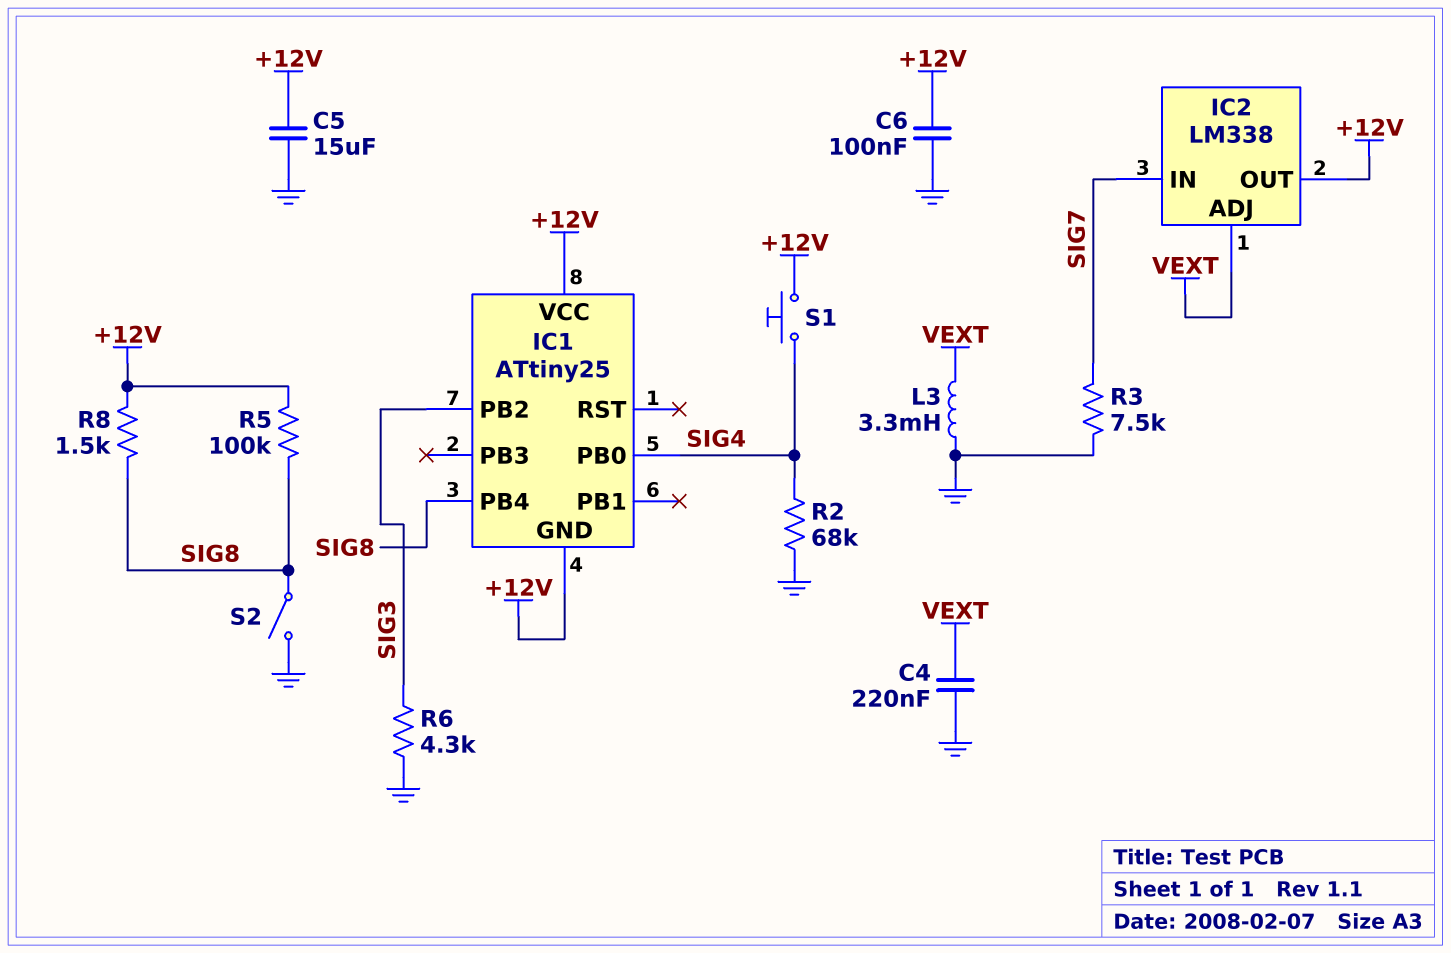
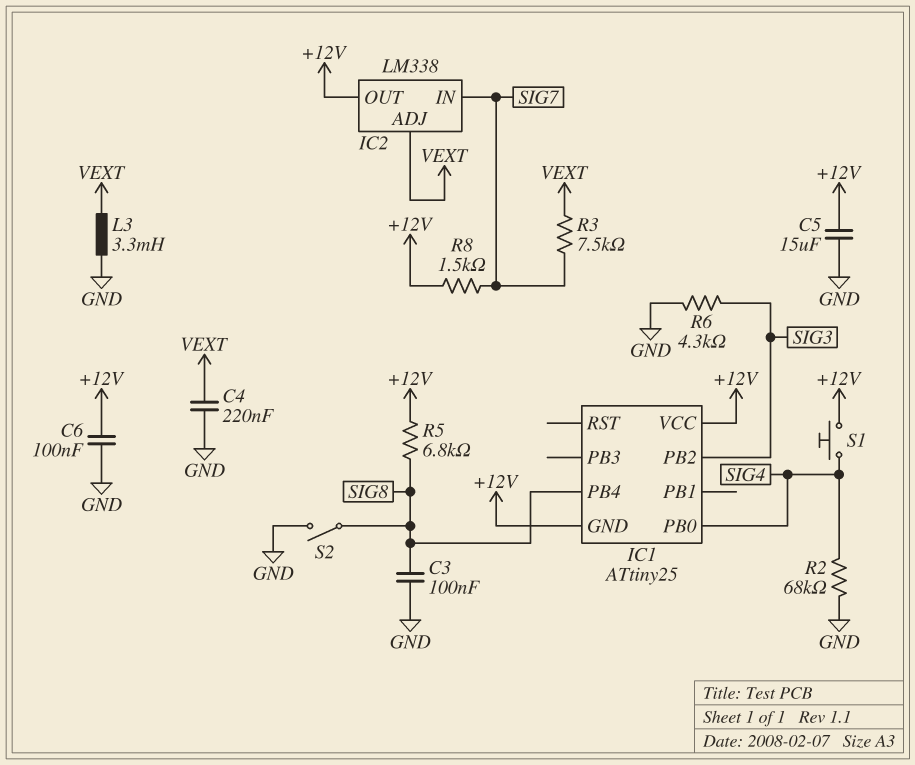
C3: none -> 100nF (GND, SIG8)
R3: 7.5k (GND, SIG7) -> 7.5k (SIG7, VEXT)
R5: 100k (+12V, SIG8) -> 6.8k (+12V, SIG8)
R8: 1.5k (+12V, SIG8) -> 1.5k (+12V, SIG7)

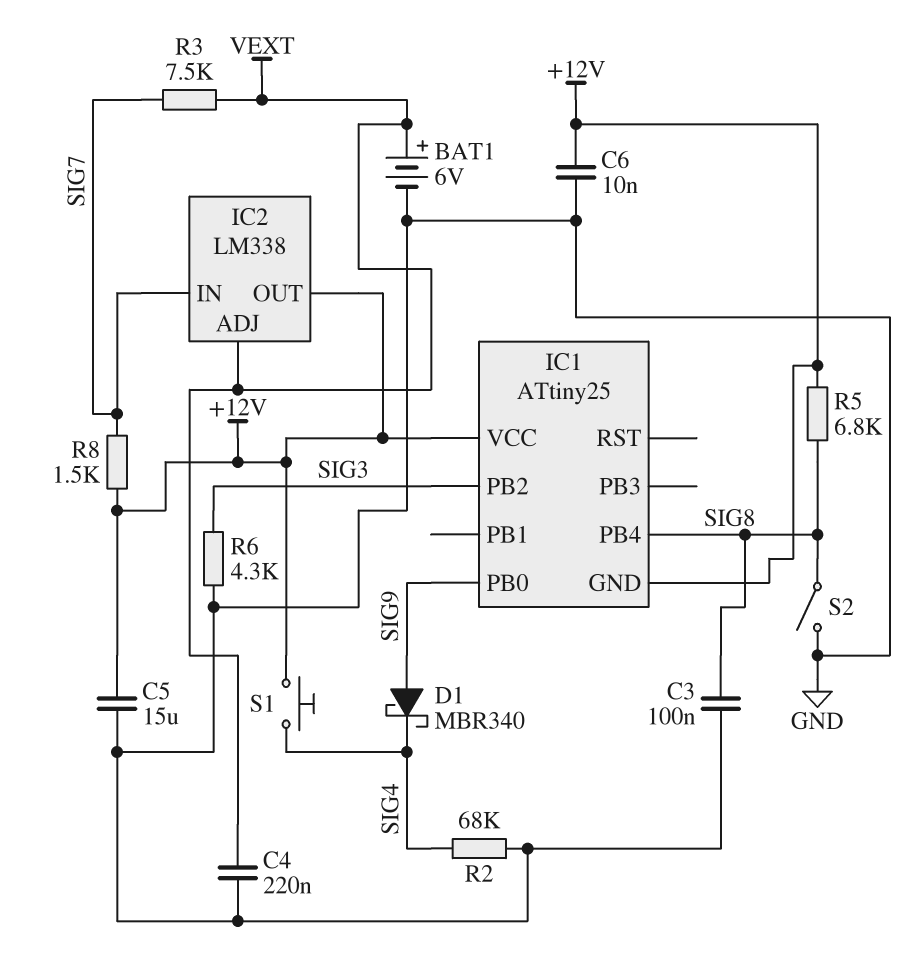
BAT1: none -> 6V (plus VEXT, minus GND)
C6: 100nF (+12V, GND) -> 10nF (+12V, GND)
D1: none -> schottky MBR340 (A SIG9, K SIG4)
IC1 pin PB0: SIG4 -> SIG9
L3: 3.3mH (GND, VEXT) -> none

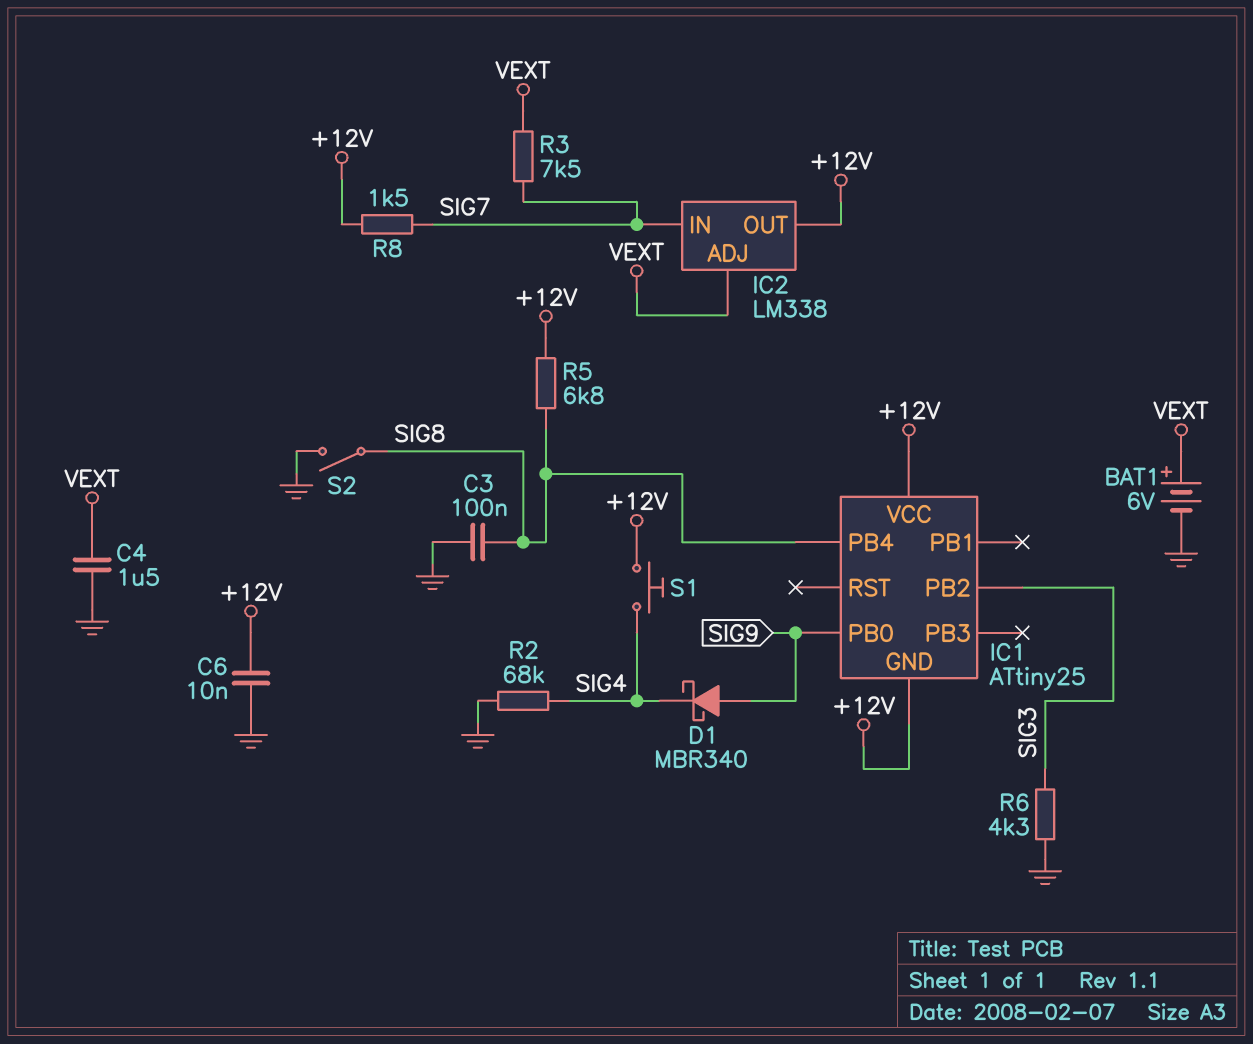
C4: 220nF (GND, VEXT) -> 1.5uF (GND, VEXT)
C5: 15uF (+12V, GND) -> none

